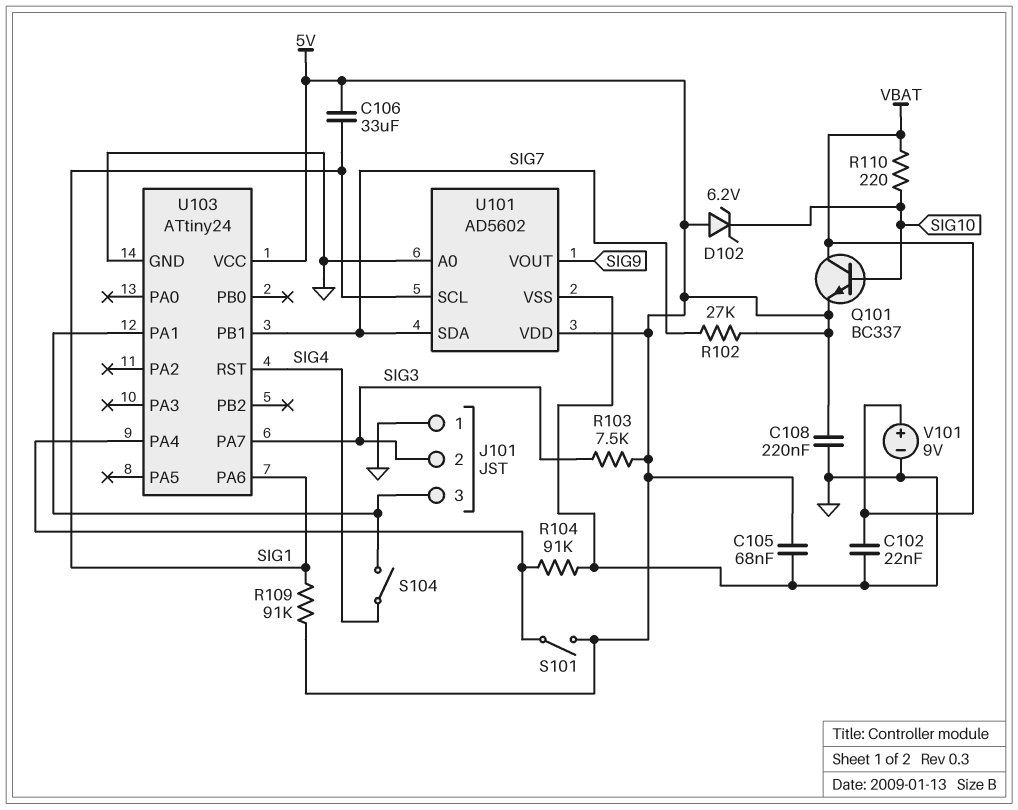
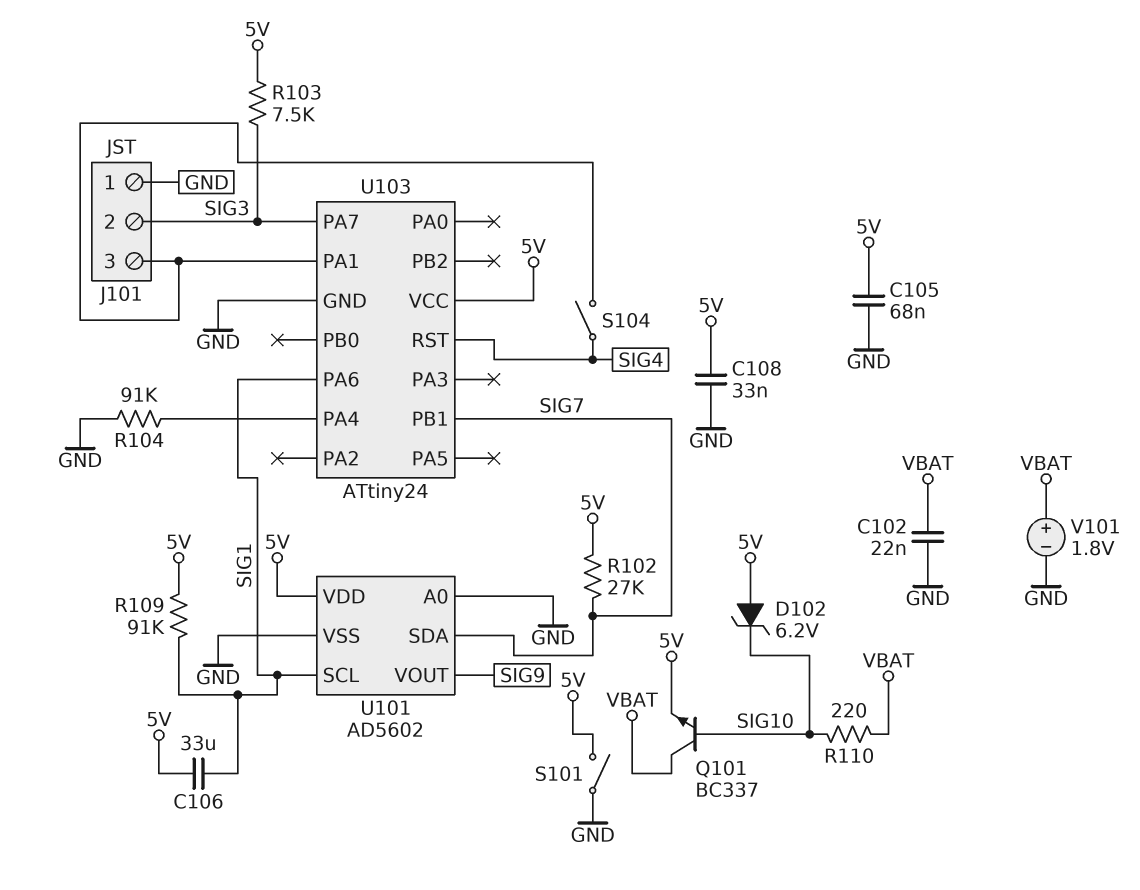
C108: 220nF (5V, GND) -> 33nF (5V, GND)
S101: switch (5V, U103/PA4) -> switch (5V, GND)
V101: 9V (plus VBAT, minus GND) -> 1.8V (plus VBAT, minus GND)

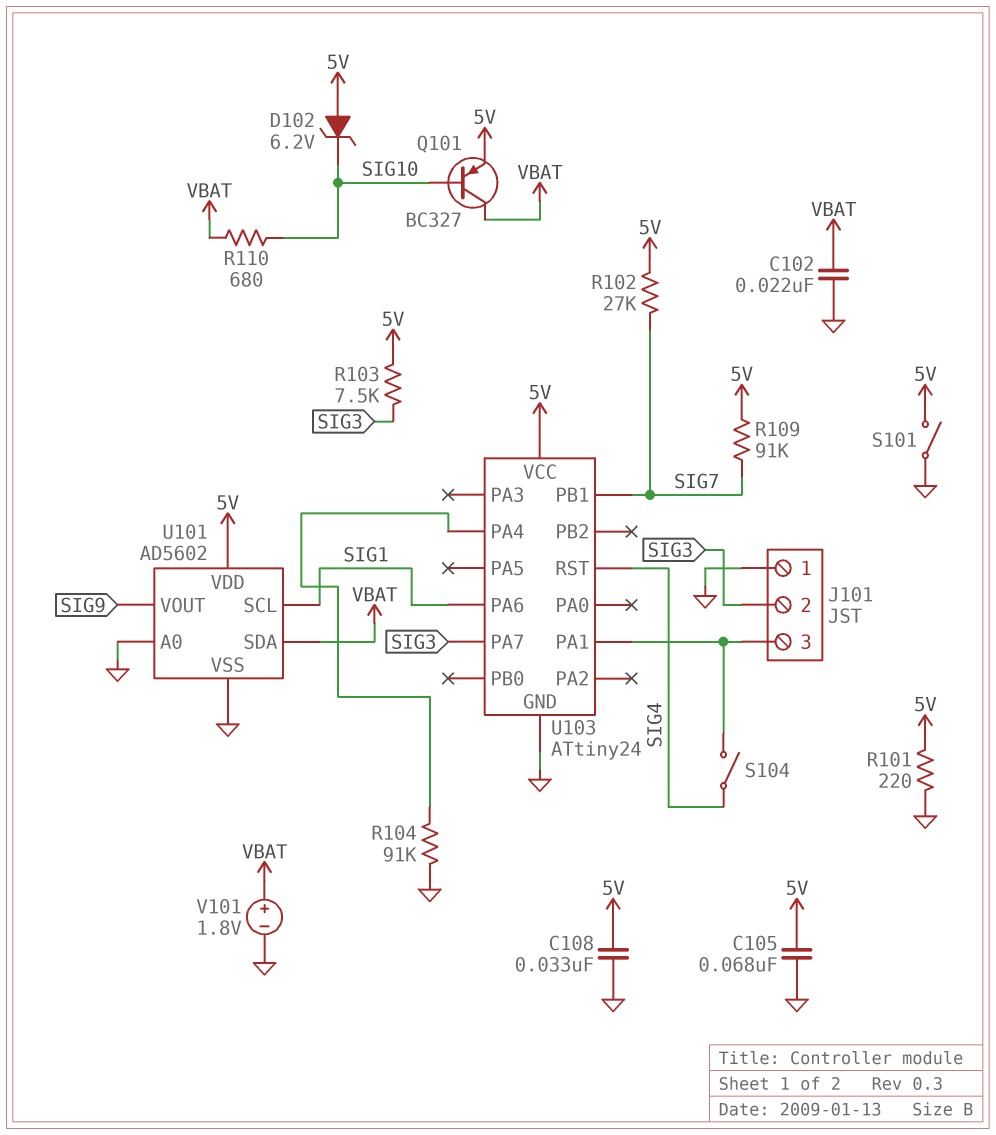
C106: 33uF (5V, SIG1) -> none
Q101: NPN BC337 (B SIG10, C VBAT, E 5V) -> PNP BC327 (B SIG10, C VBAT, E 5V)
R101: none -> 220 (5V, GND)
R109: 91k (5V, SIG1) -> 91k (5V, SIG7)
R110: 220 (SIG10, VBAT) -> 680 (SIG10, VBAT)
U101 pin SDA: SIG7 -> VBAT

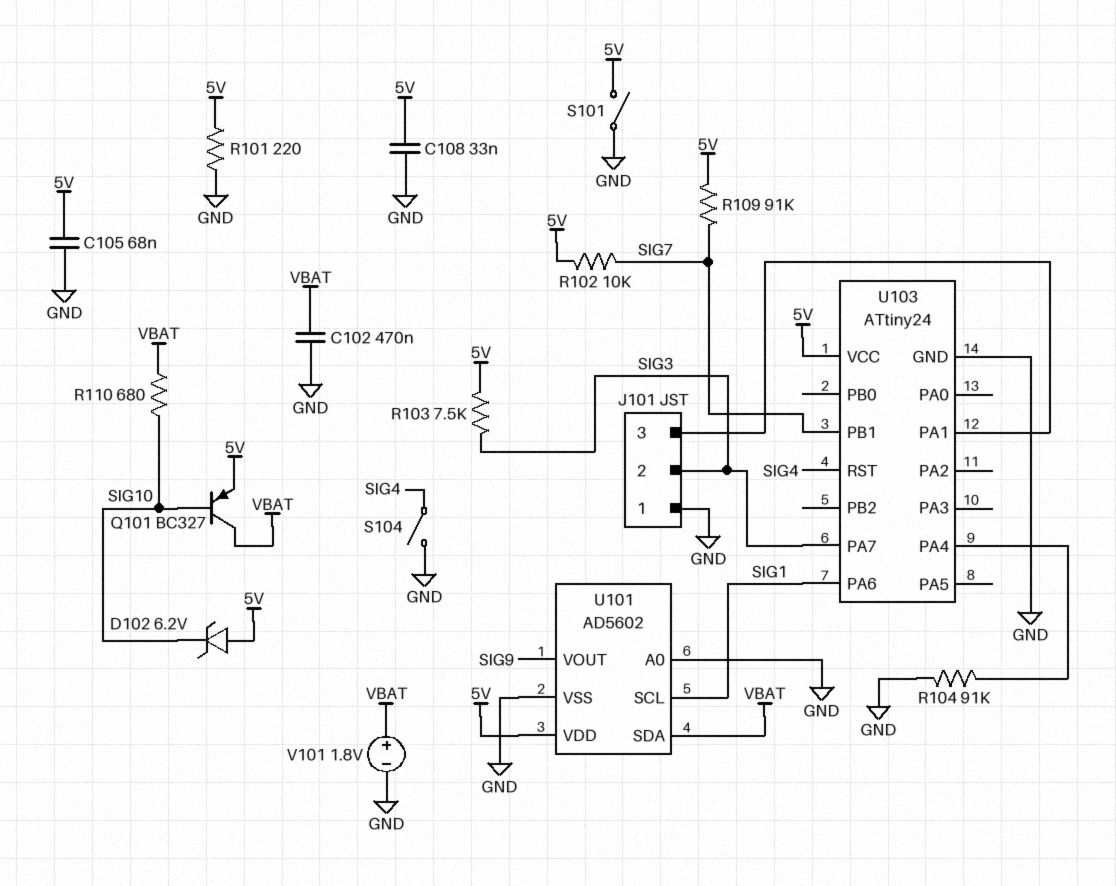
C102: 22nF (GND, VBAT) -> 470nF (GND, VBAT)
R102: 27k (5V, SIG7) -> 10k (5V, SIG7)
S104: switch (J101/3, SIG4) -> switch (GND, SIG4)

